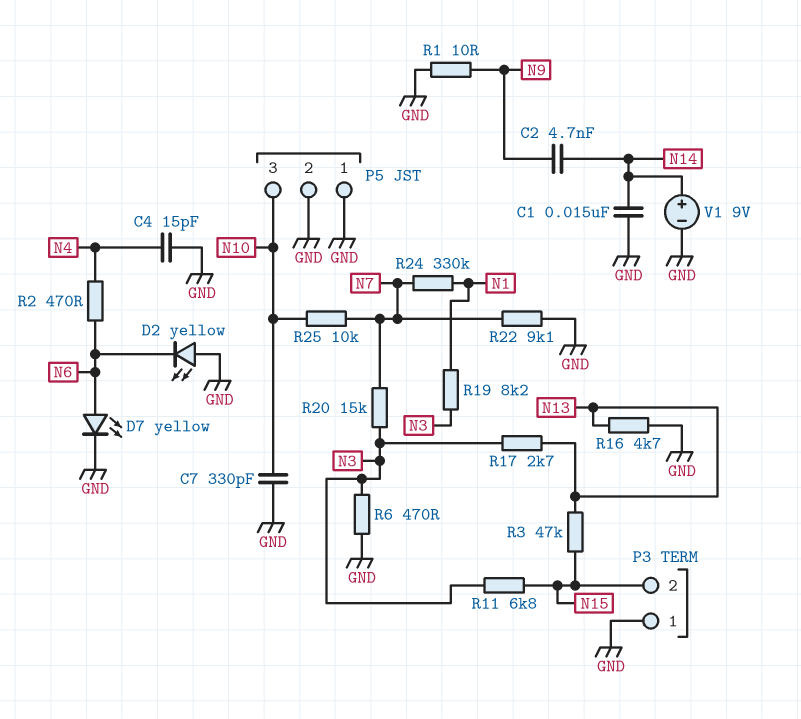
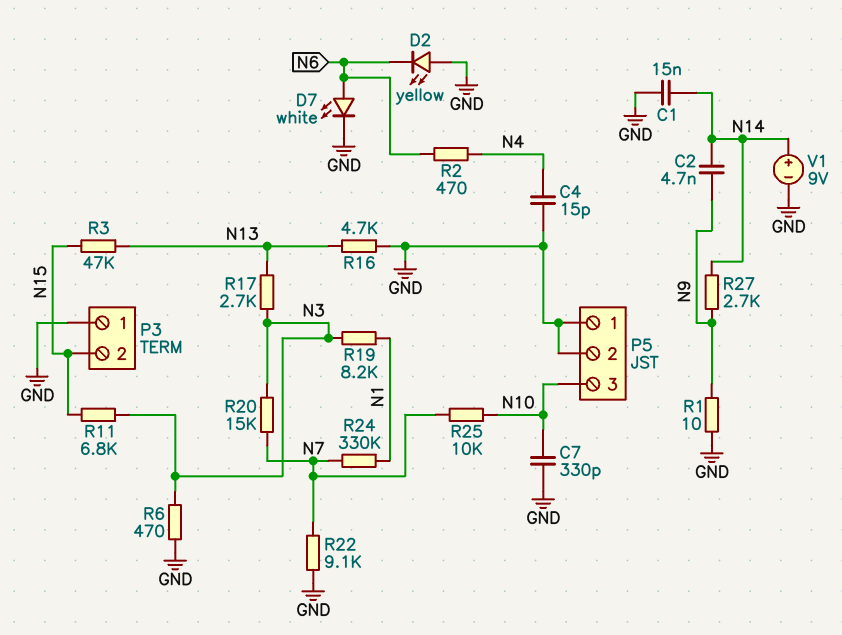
D7: LED yellow (A N6, K GND) -> LED white (A N6, K GND)
R27: none -> 2.7k (N9, N14)

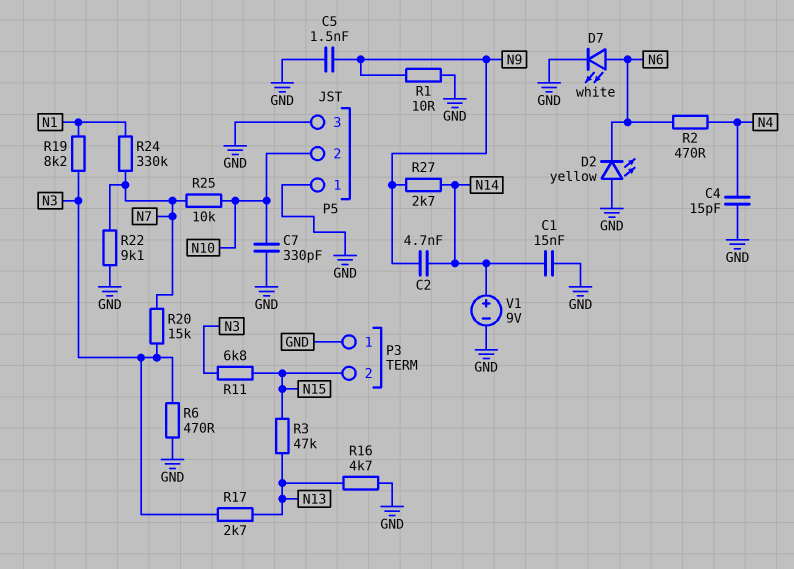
C5: none -> 1.5nF (GND, N9)
P5 pin 2: GND -> N10
P5 pin 3: N10 -> GND

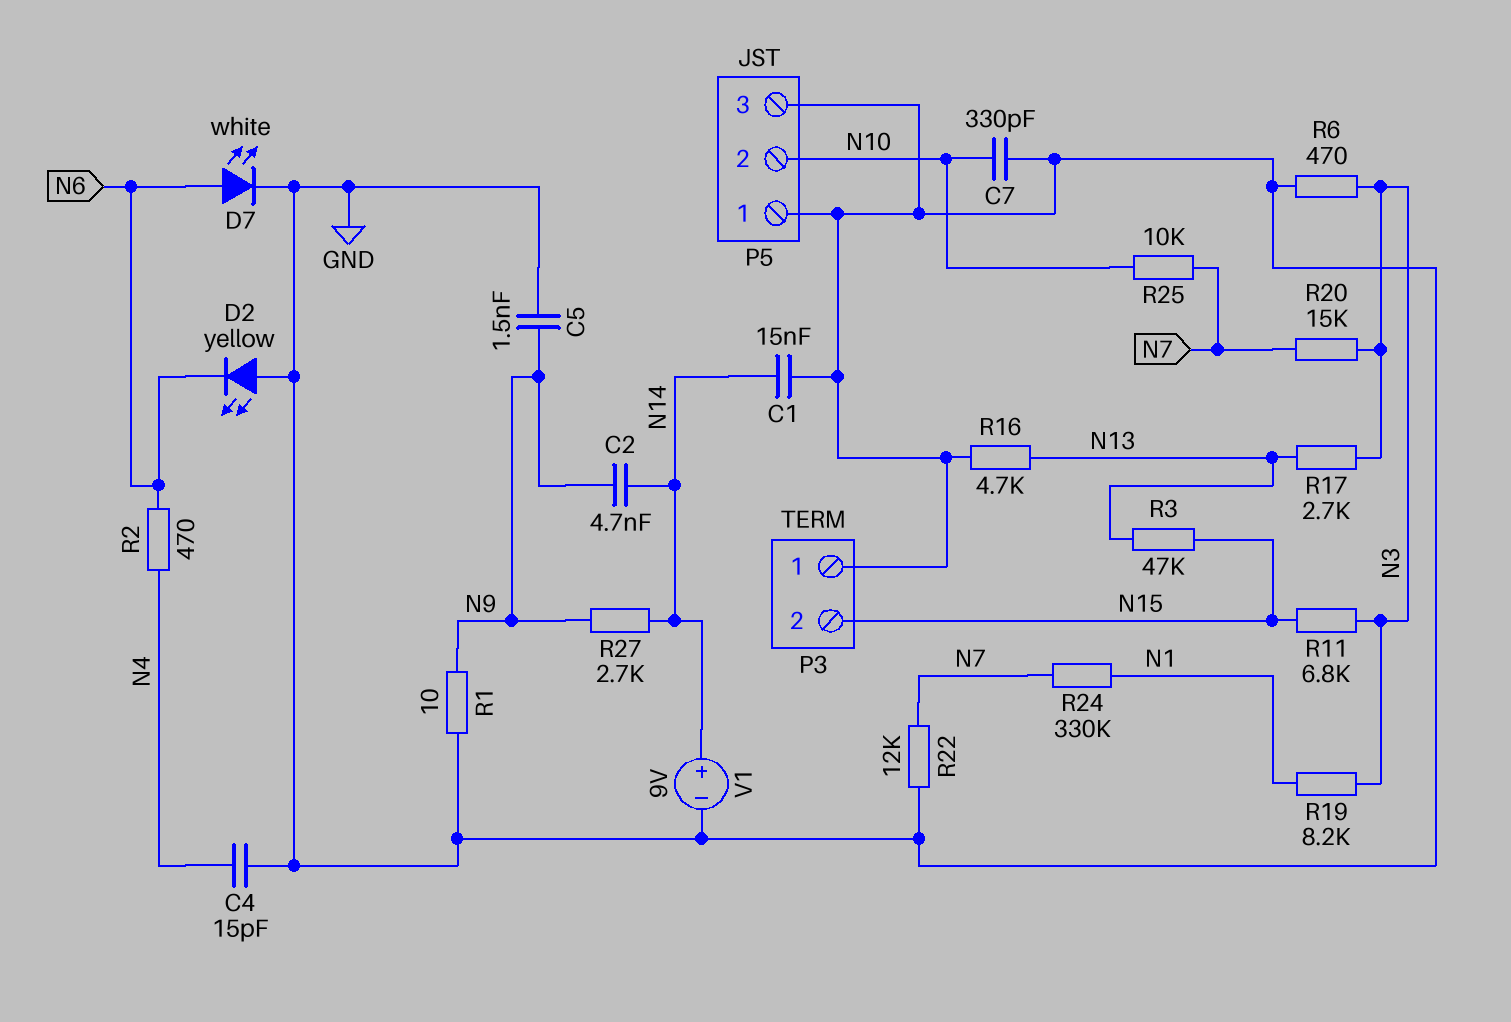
R22: 9.1k (GND, N7) -> 12k (GND, N7)

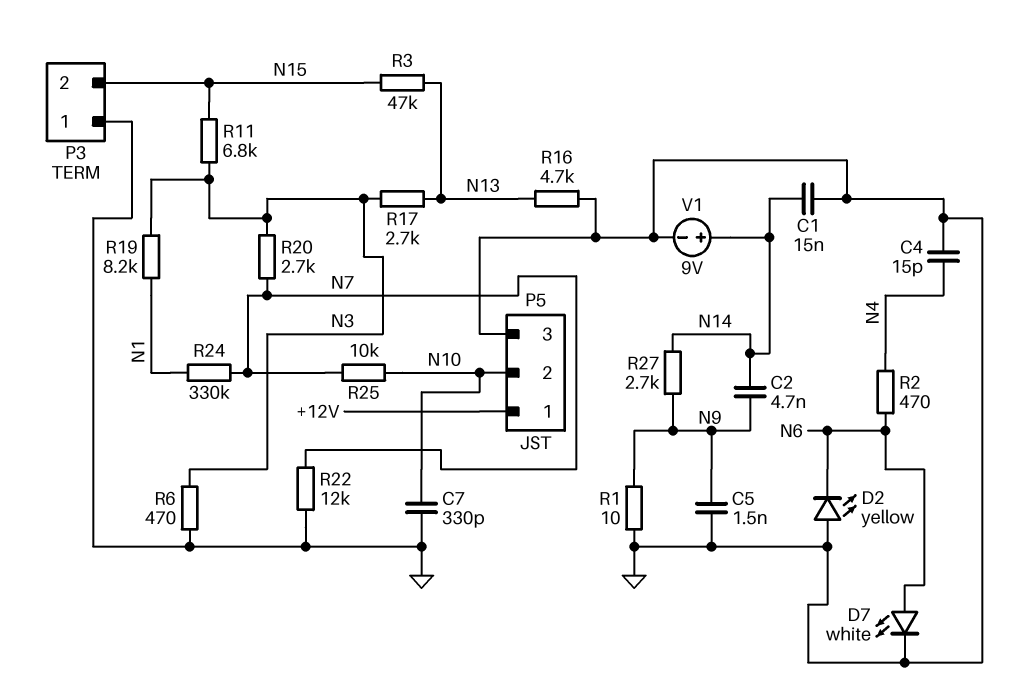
P5 pin 1: GND -> +12V
R20: 15k (N3, N7) -> 2.7k (N3, N7)

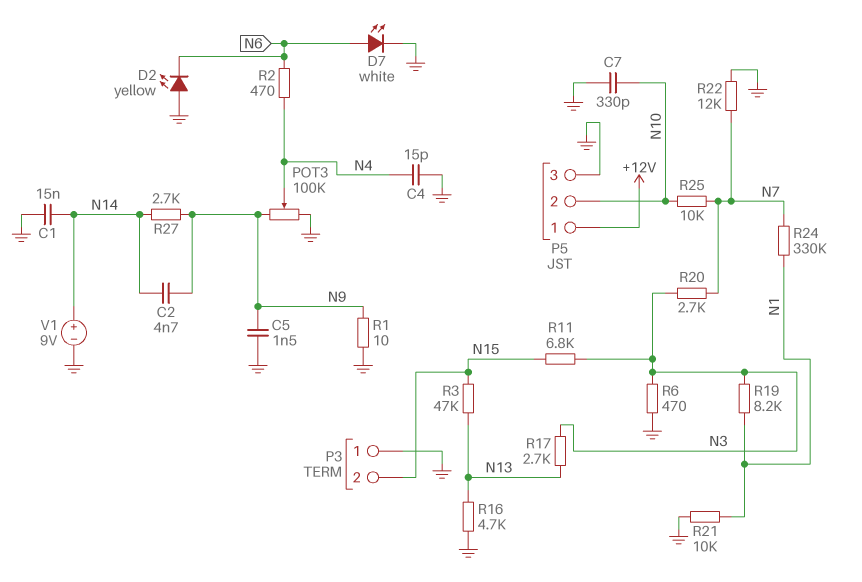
POT3: none -> 100k (GND, N9, wiper N4)
R21: none -> 10k (GND, N1)

